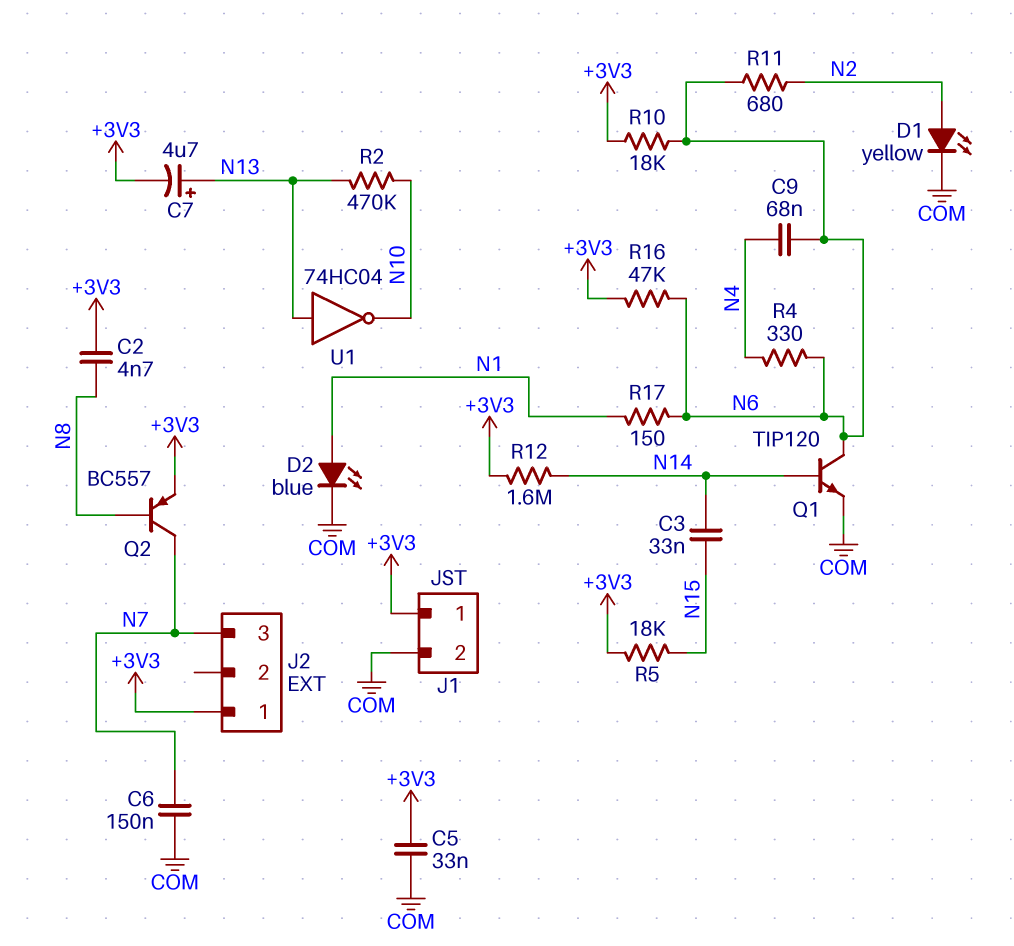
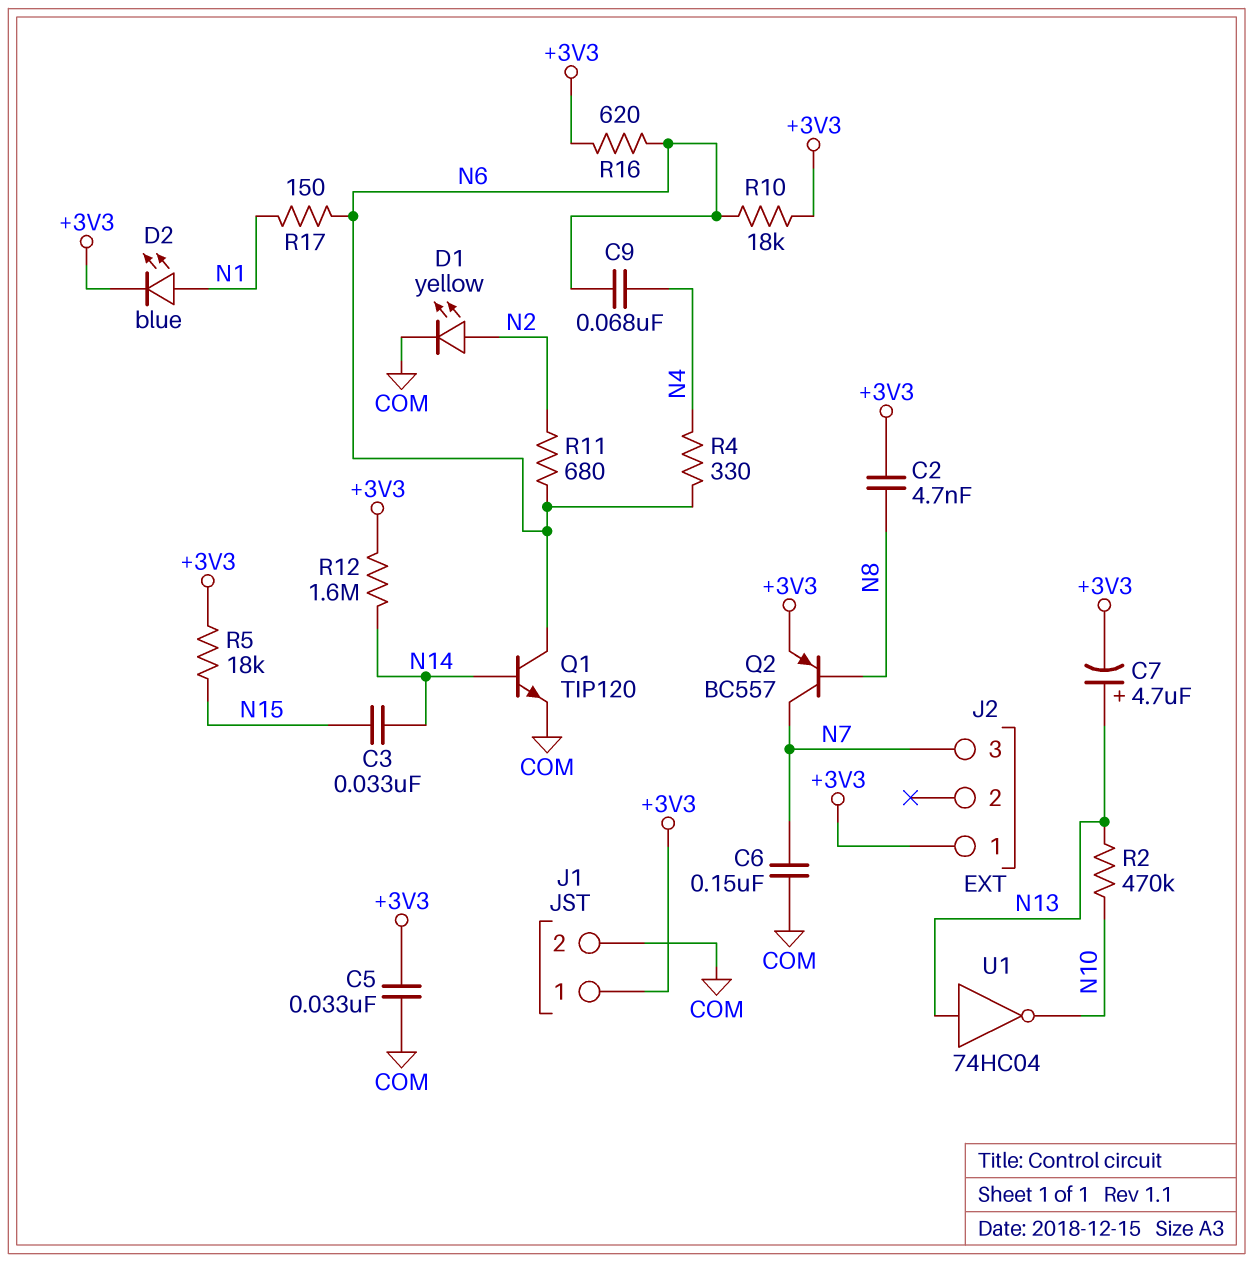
D2: LED blue (A N1, K COM) -> LED blue (A N1, K +3V3)
R16: 47k (+3V3, N6) -> 620 (+3V3, N6)

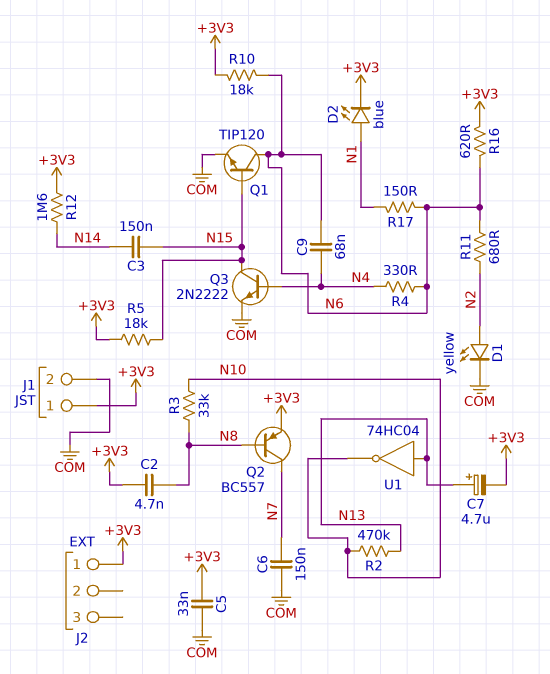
C3: 33nF (N14, N15) -> 150nF (N14, N15)
J2 pin 3: N7 -> none
Q1: NPN TIP120 (B N14, C N6, E COM) -> NPN TIP120 (B N15, C N6, E COM)
Q3: none -> NPN 2N2222 (B N4, C N15, E COM)
R3: none -> 33k (N8, N10)

